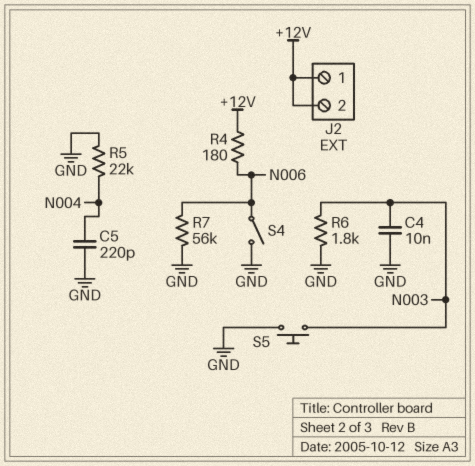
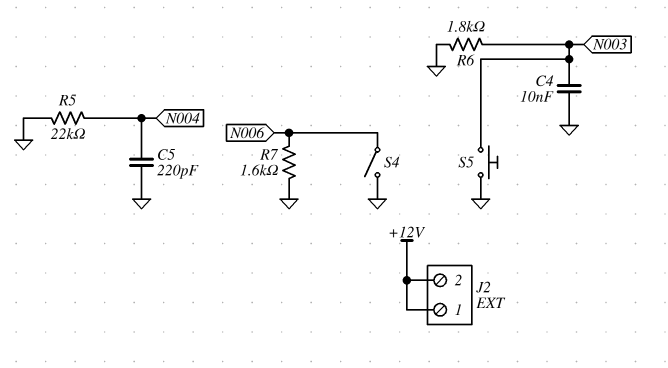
R4: 180 (+12V, N006) -> none
R7: 56k (GND, N006) -> 1.6k (GND, N006)

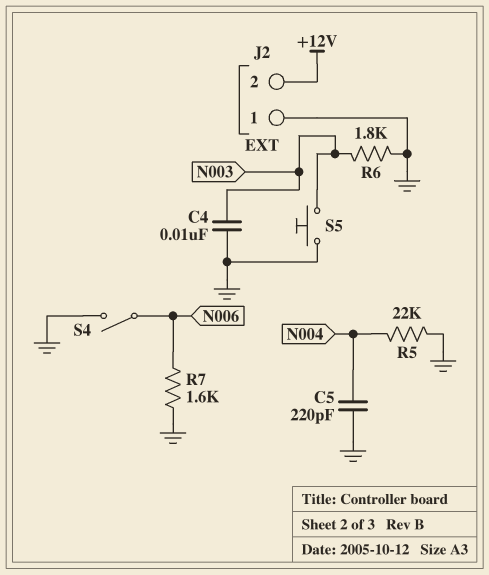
J2 pin 1: +12V -> GND

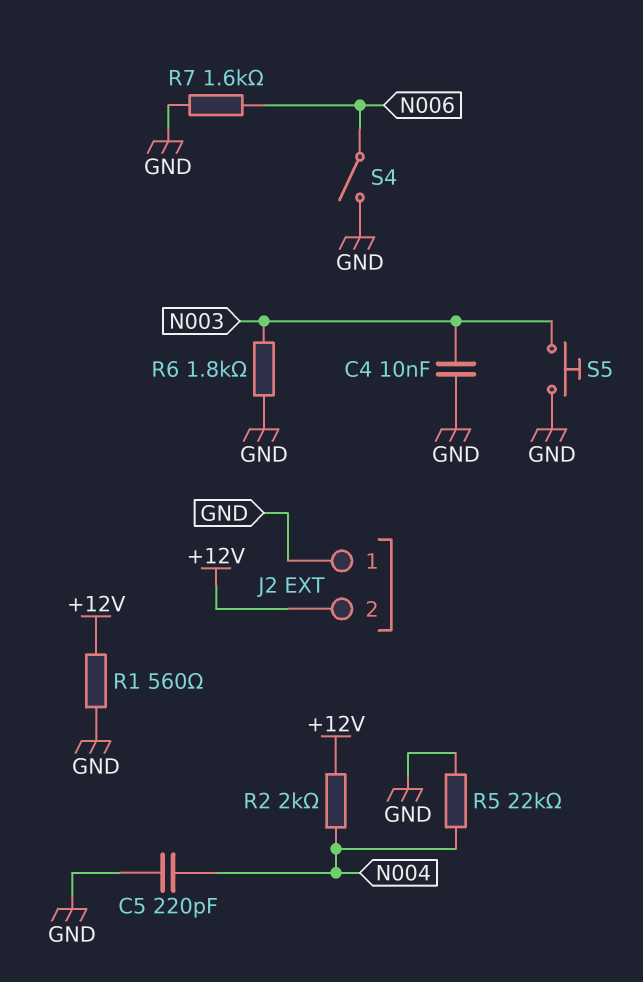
R1: none -> 560 (+12V, GND)
R2: none -> 2k (+12V, N004)

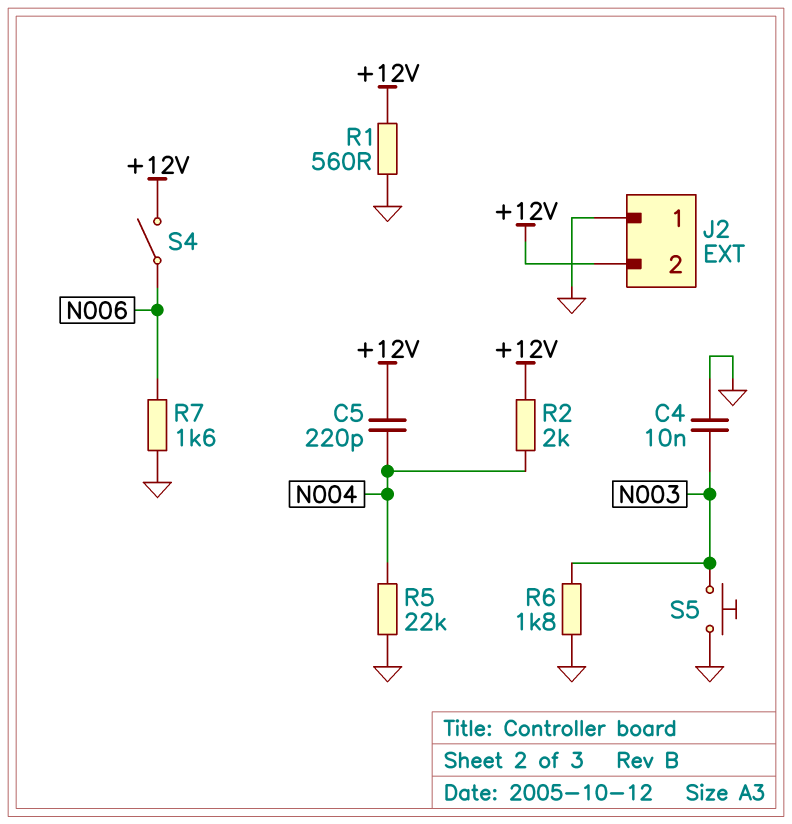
C5: 220pF (GND, N004) -> 220pF (+12V, N004)
S4: switch (GND, N006) -> switch (+12V, N006)

